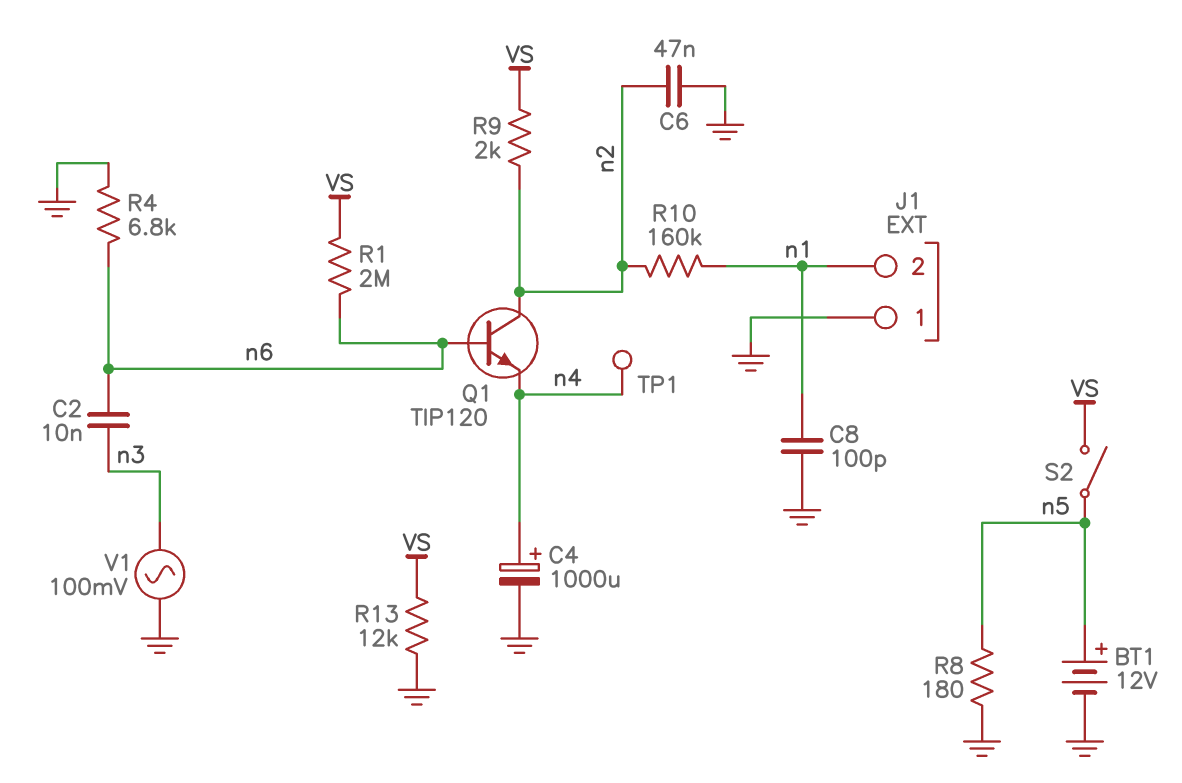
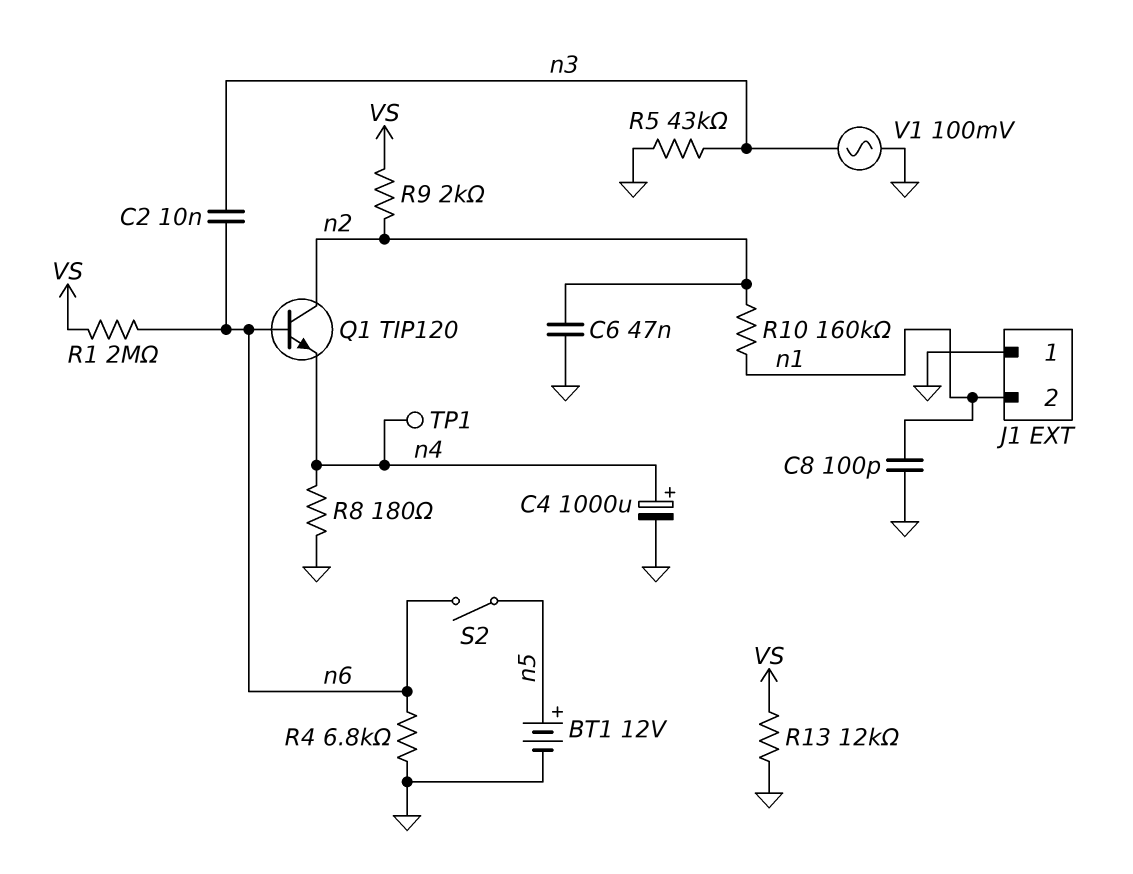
R5: none -> 43k (GND, n3)
R8: 180 (GND, n5) -> 180 (GND, n4)
S2: switch (VS, n5) -> switch (n5, n6)

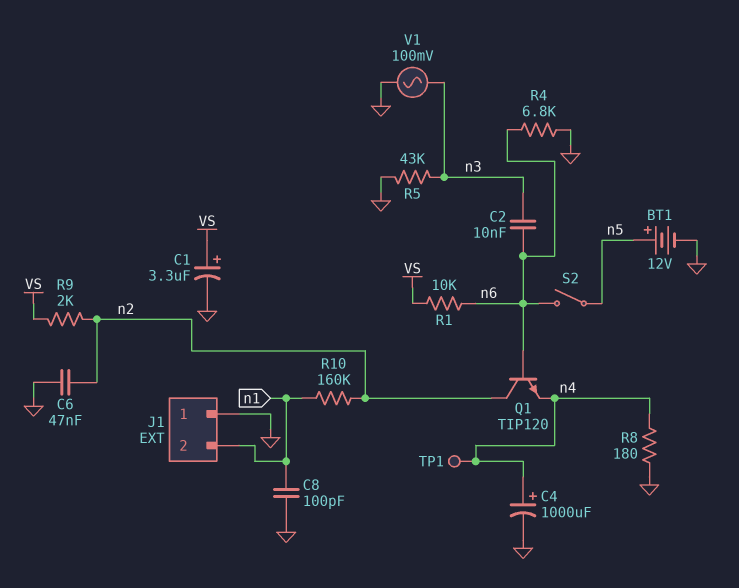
C1: none -> 3.3uF (plus VS, minus GND)
R1: 2M (VS, n6) -> 10k (VS, n6)
R13: 12k (GND, VS) -> none

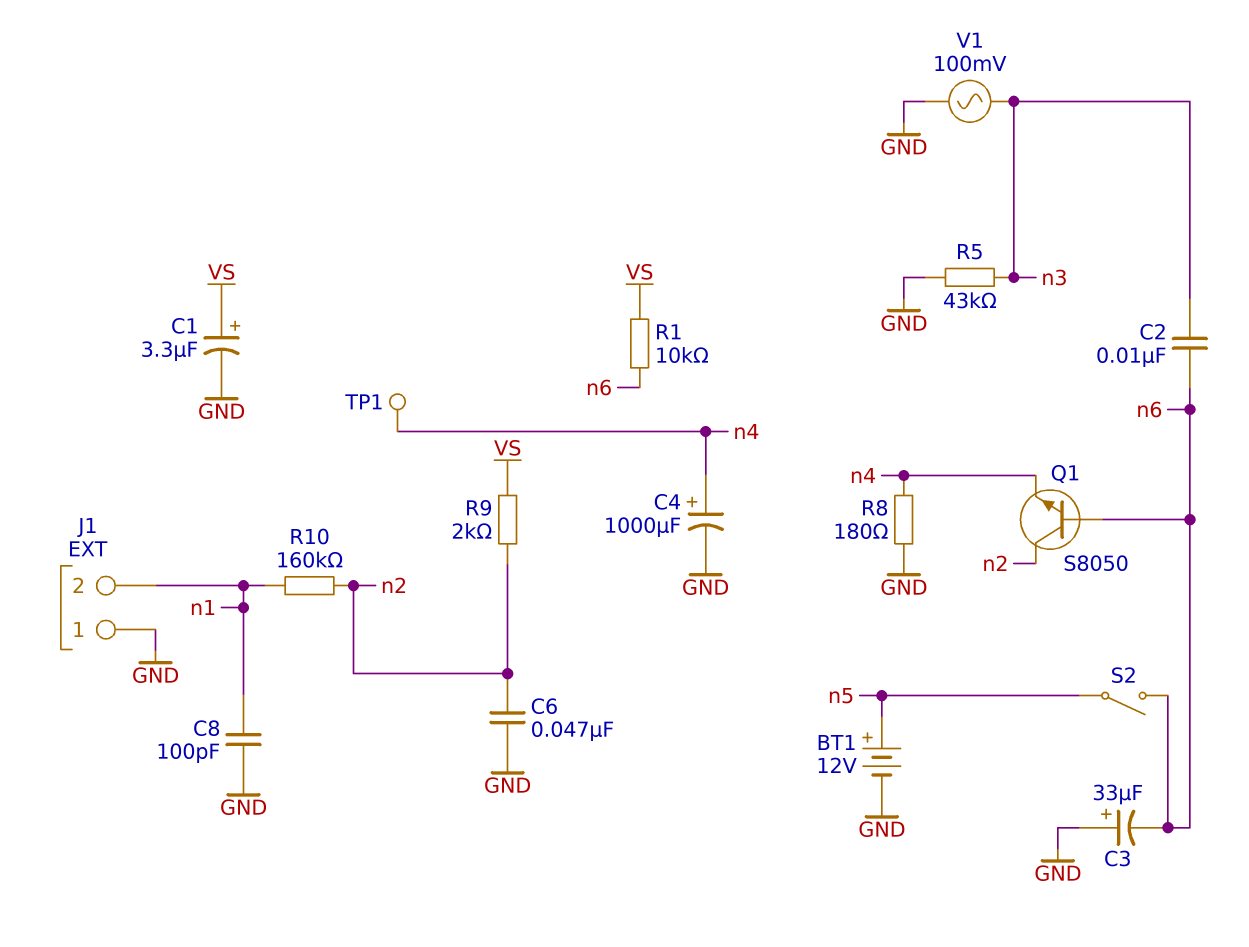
C3: none -> 33uF (plus GND, minus n6)
Q1: NPN TIP120 (B n6, C n2, E n4) -> NPN S8050 (B n6, C n2, E n4)
R4: 6.8k (GND, n6) -> none

